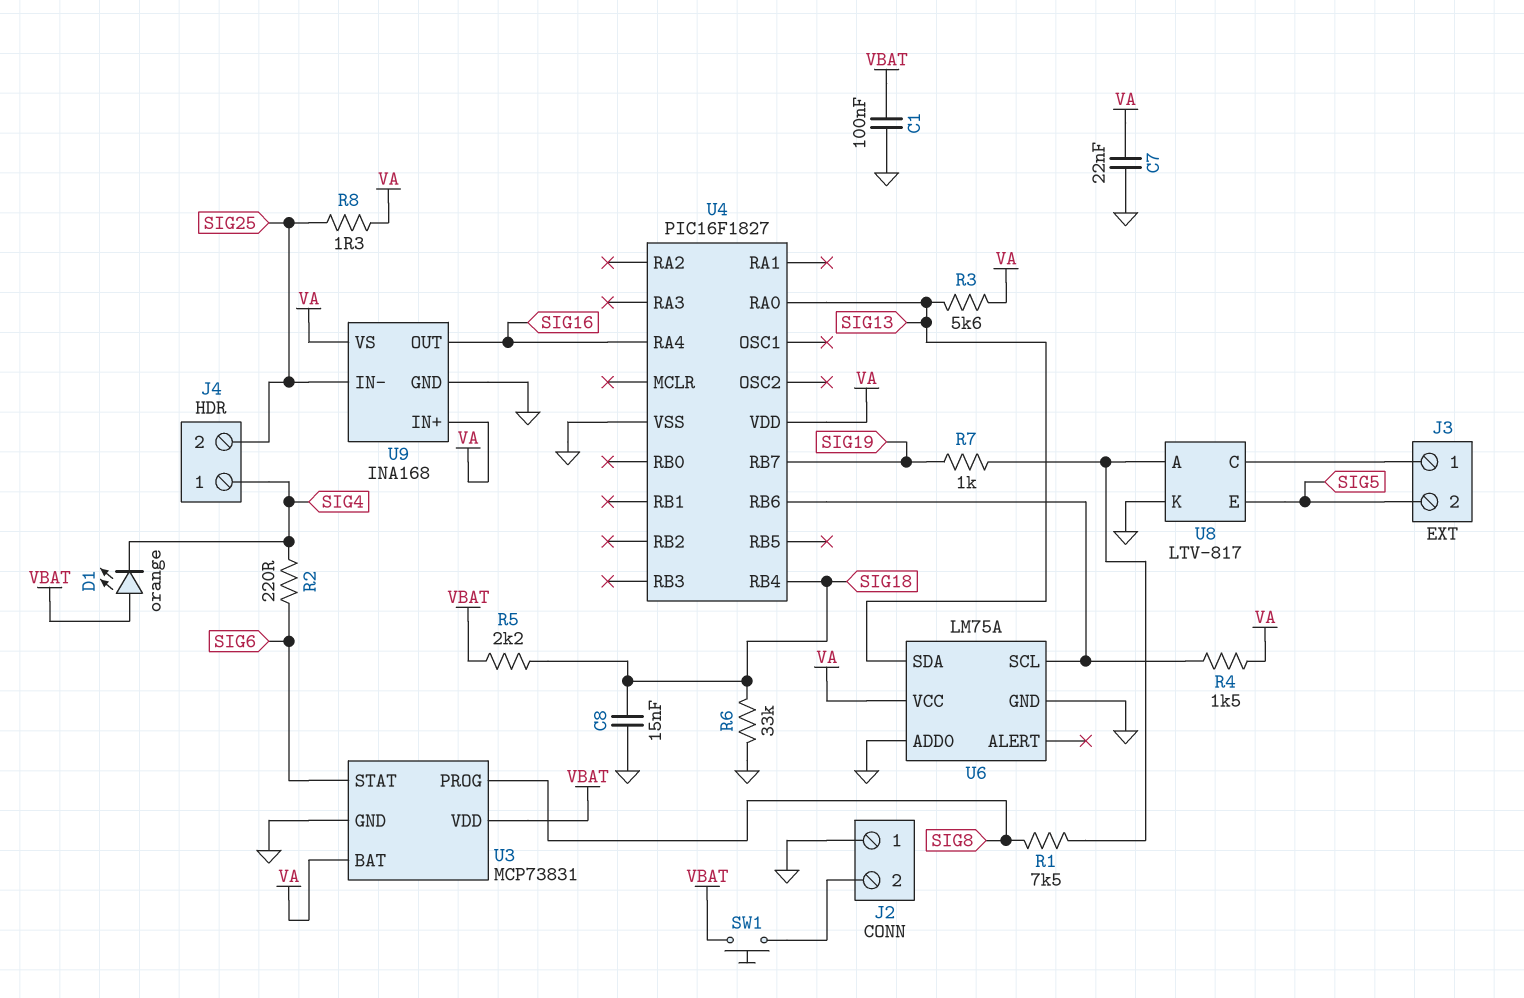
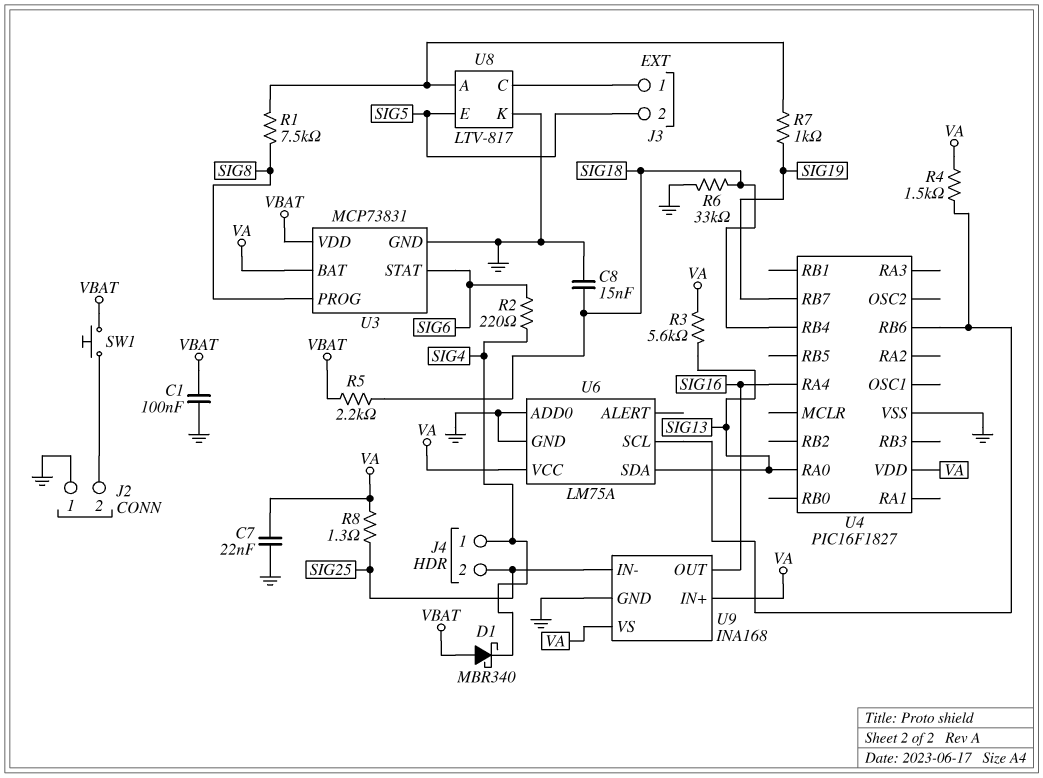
D1: LED orange (A VBAT, K SIG4) -> schottky MBR340 (A VBAT, K SIG4)

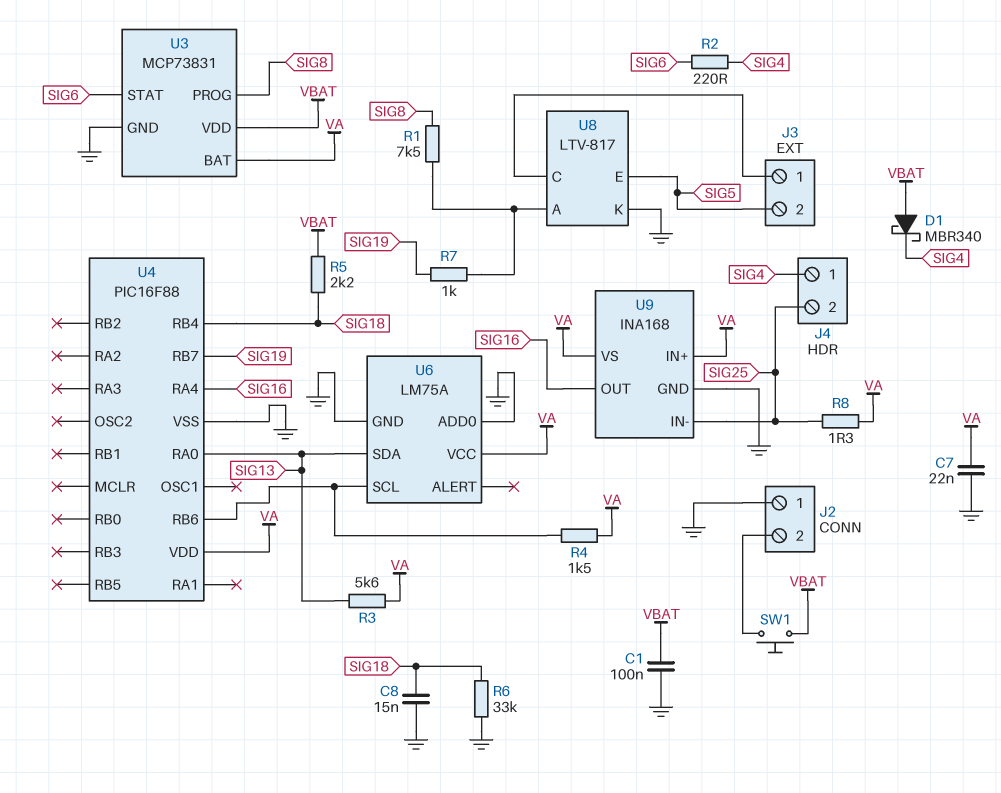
U4: PIC16F1827 -> PIC16F88

